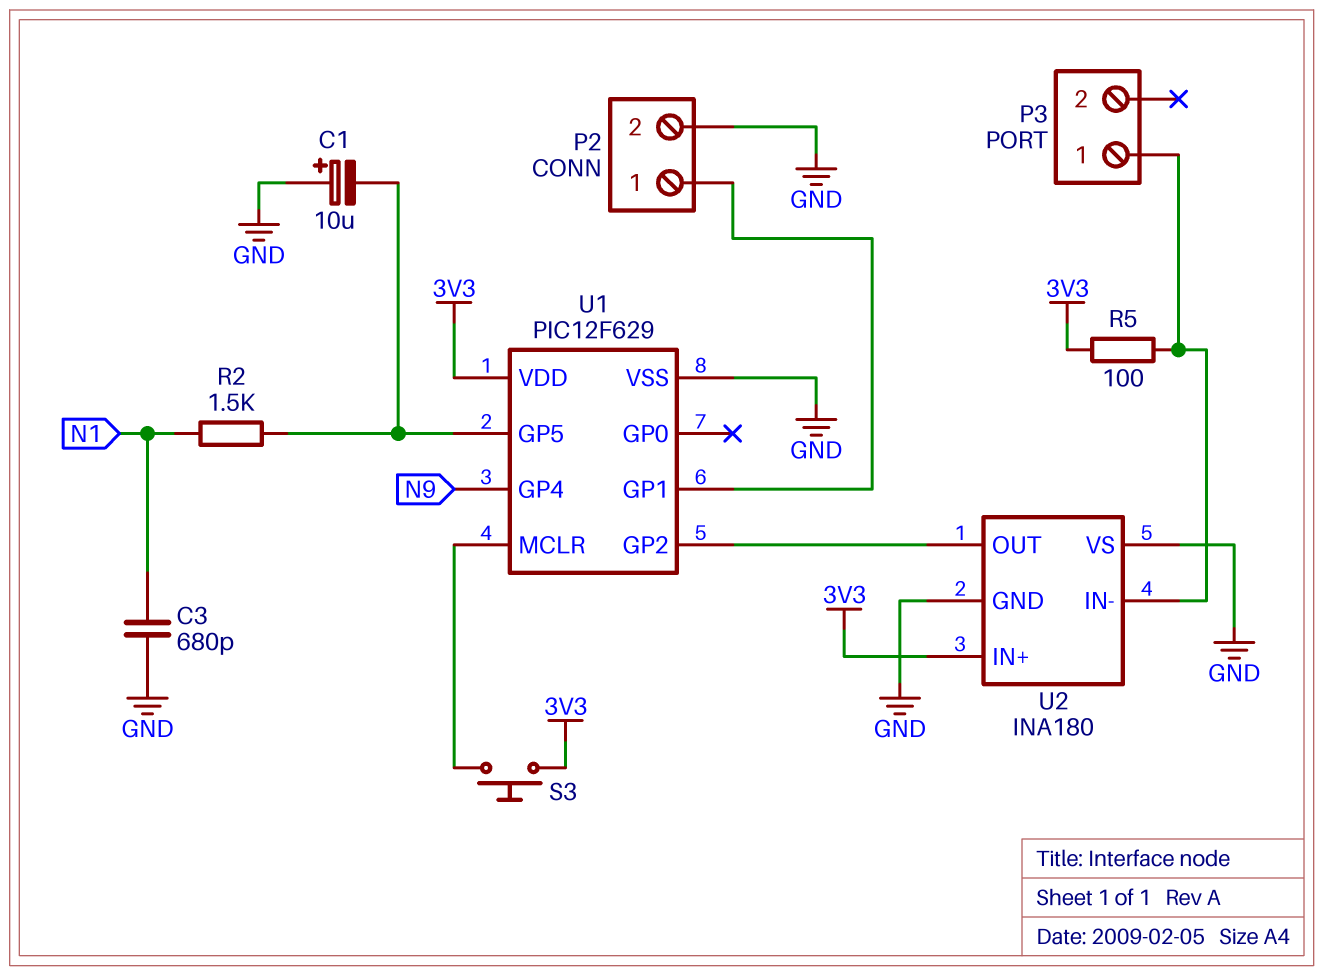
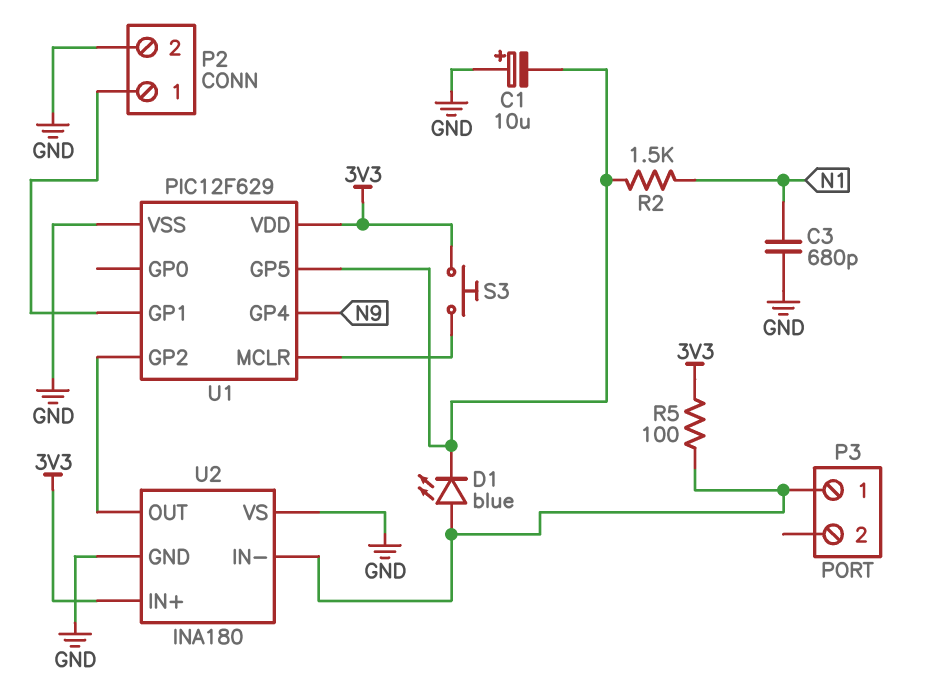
D1: none -> LED blue (A P3/1, K U1/GP5)

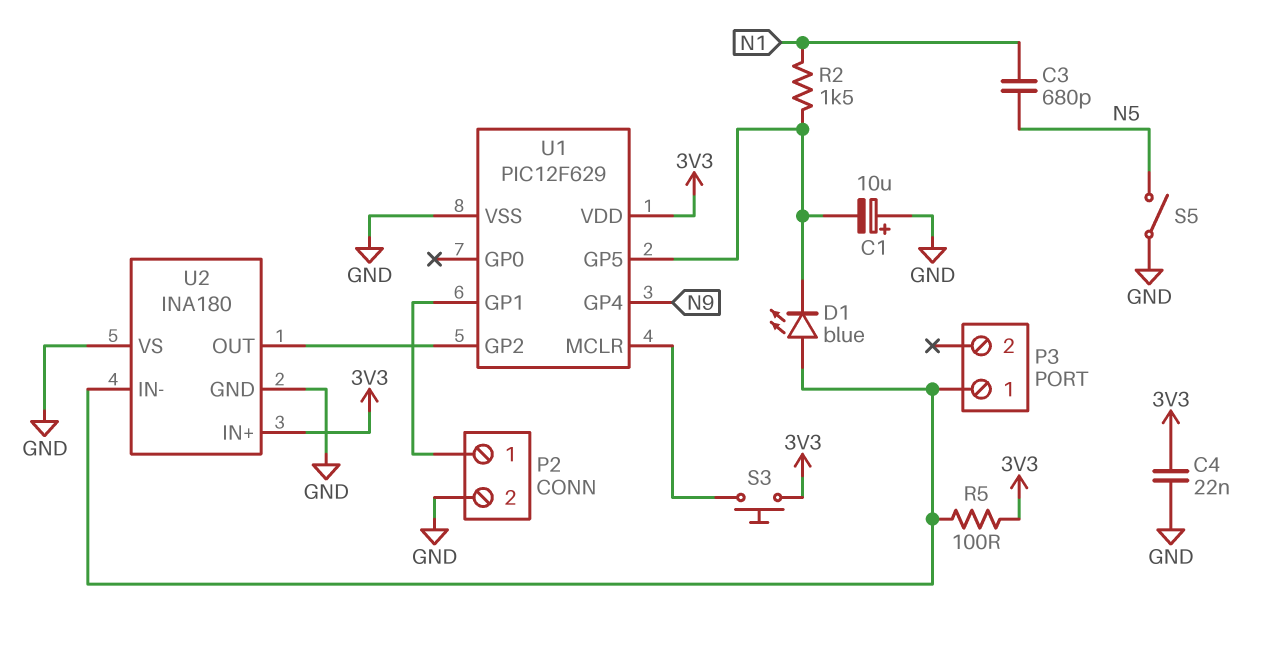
C3: 680pF (GND, N1) -> 680pF (N1, N5)
C4: none -> 22nF (3V3, GND)
S5: none -> switch (GND, N5)

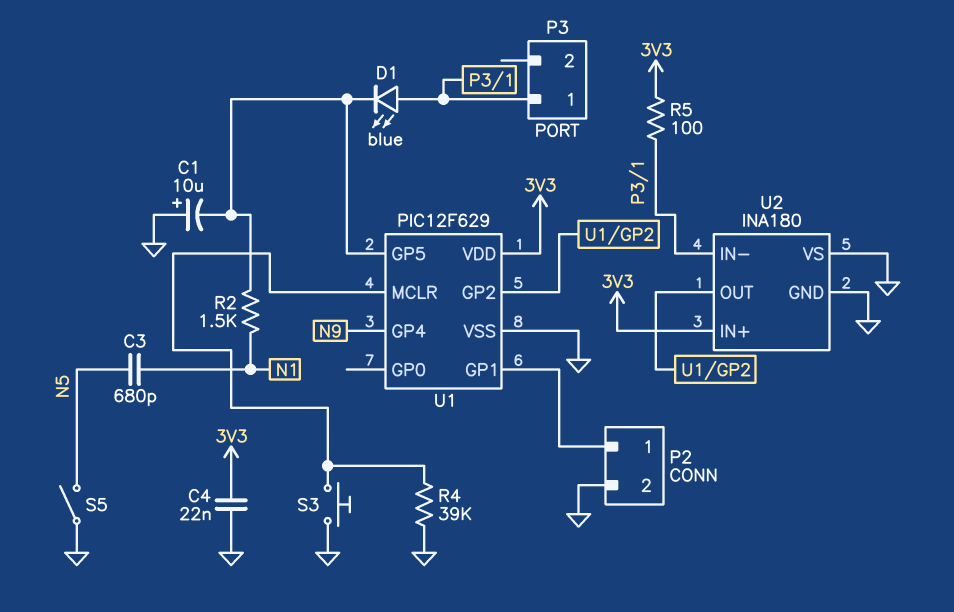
R4: none -> 39k (GND, U1/MCLR)
S3: button (3V3, U1/MCLR) -> button (GND, U1/MCLR)

